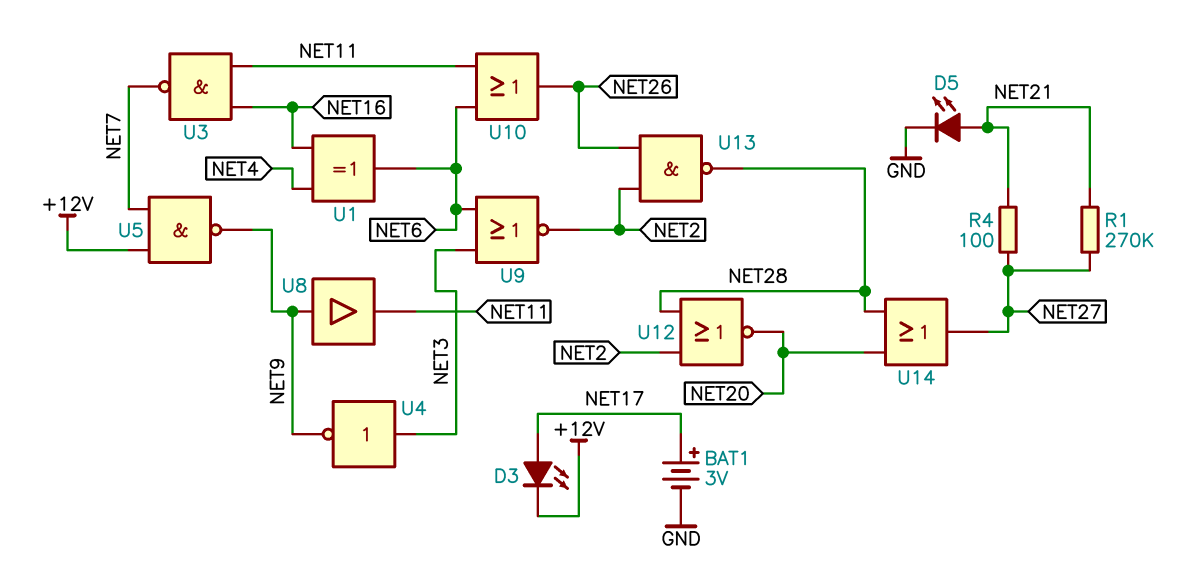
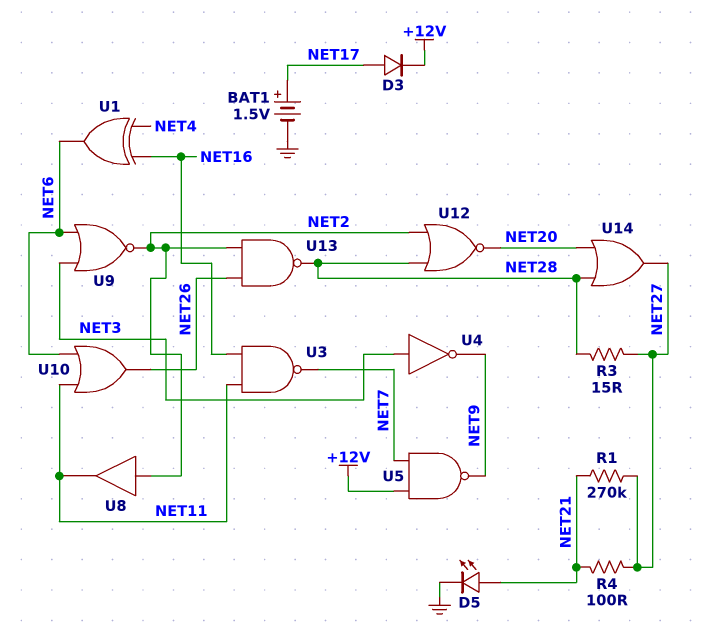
BAT1: 3V (plus NET17, minus GND) -> 1.5V (plus NET17, minus GND)
D3: LED (A NET17, K +12V) -> diode (A NET17, K +12V)
R3: none -> 15 (NET27, NET28)
U8: buffer (in NET9, out NET11) -> buffer (in NET2, out NET11)

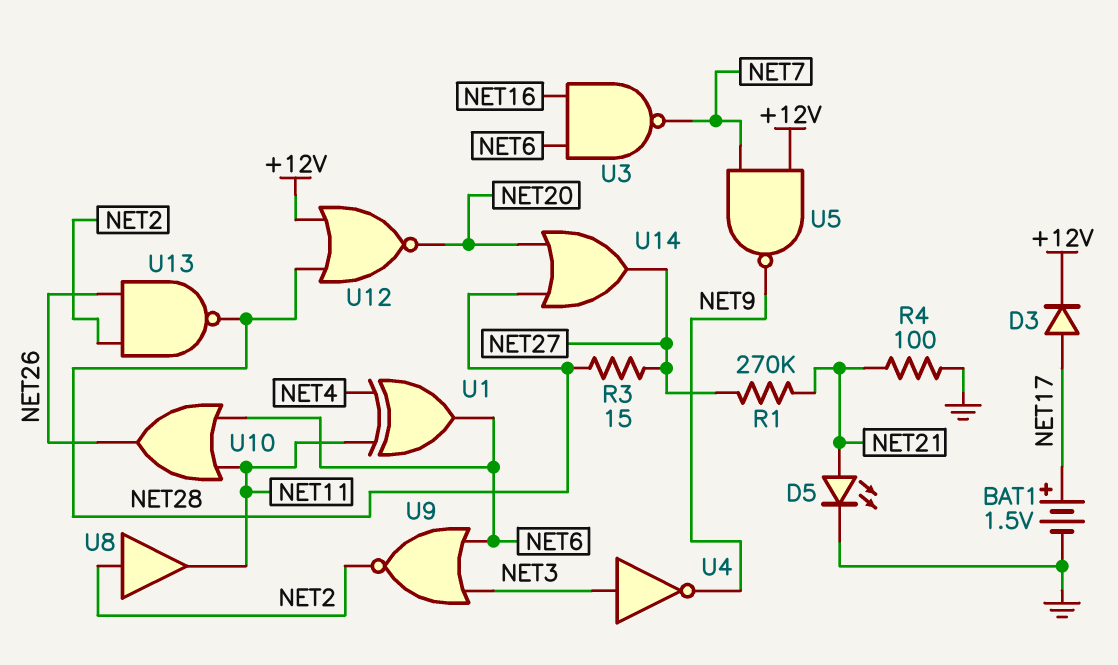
R4: 100 (NET21, NET27) -> 100 (GND, NET21)
U1: XOR (in NET4, in NET16, out NET6) -> XOR (in NET4, in NET11, out NET6)
U3: NAND (in NET11, in NET16, out NET7) -> NAND (in NET6, in NET16, out NET7)
U12: NOR (in NET2, in NET28, out NET20) -> NOR (in +12V, in NET28, out NET20)

